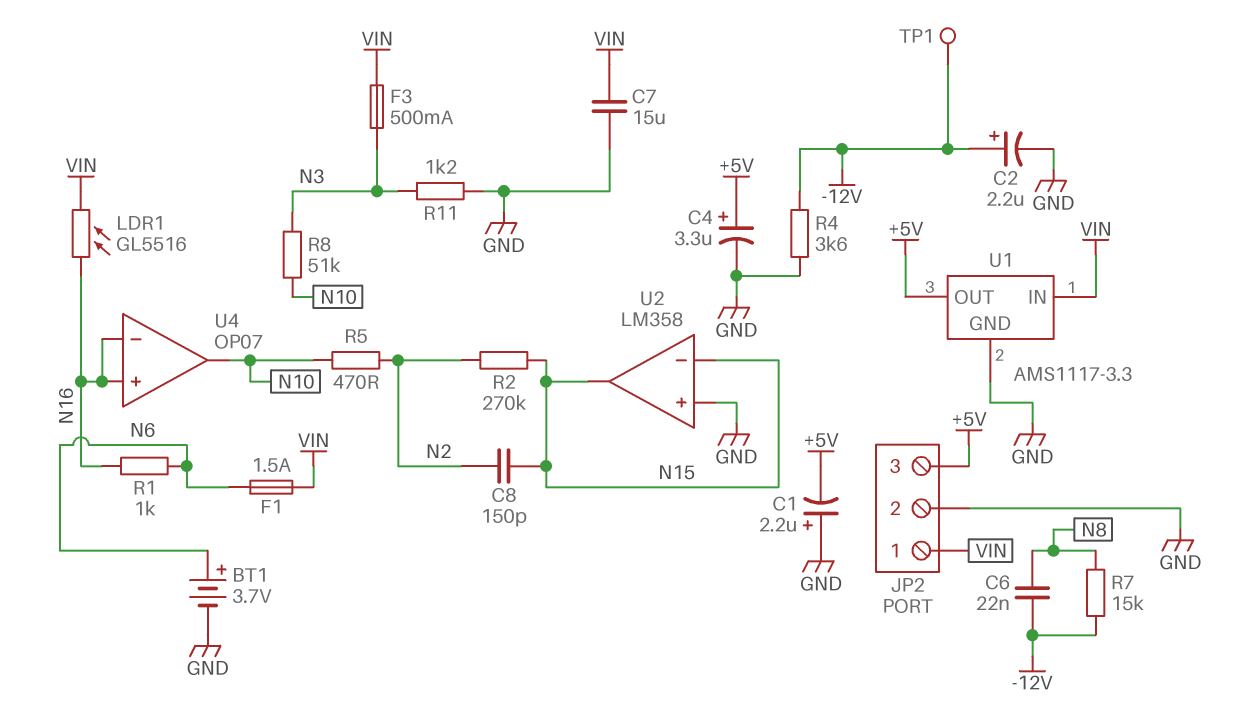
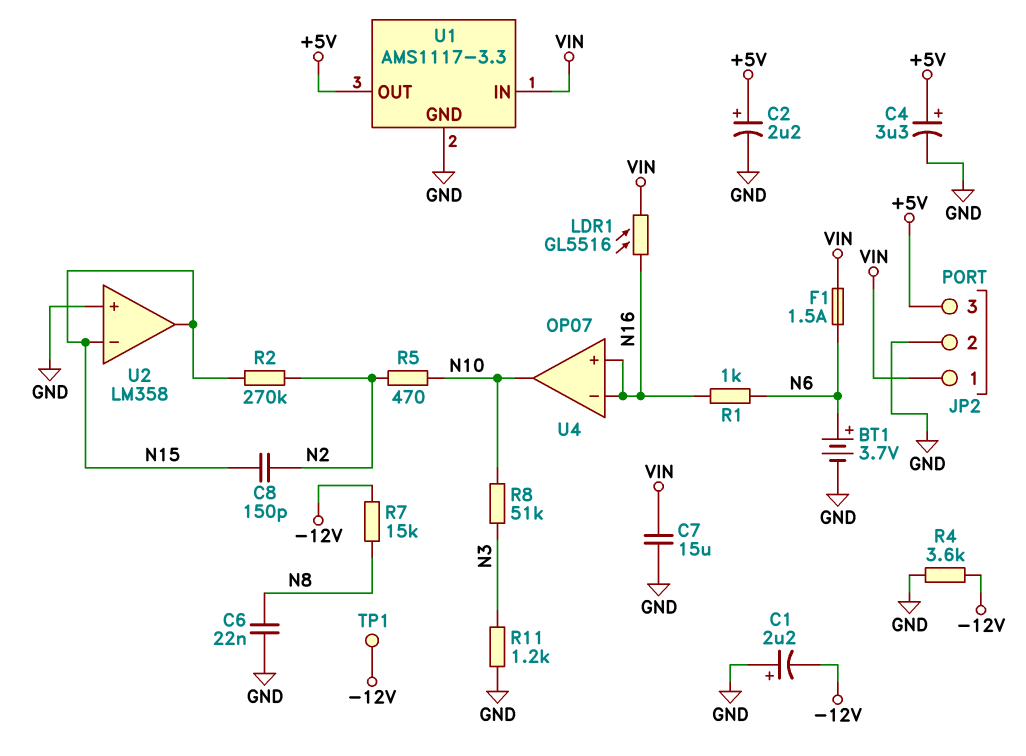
C1: 2.2uF (plus GND, minus +5V) -> 2.2uF (plus GND, minus -12V)
C2: 2.2uF (plus -12V, minus GND) -> 2.2uF (plus +5V, minus GND)
C6: 22nF (-12V, N8) -> 22nF (GND, N8)
F3: 500mA (N3, VIN) -> none

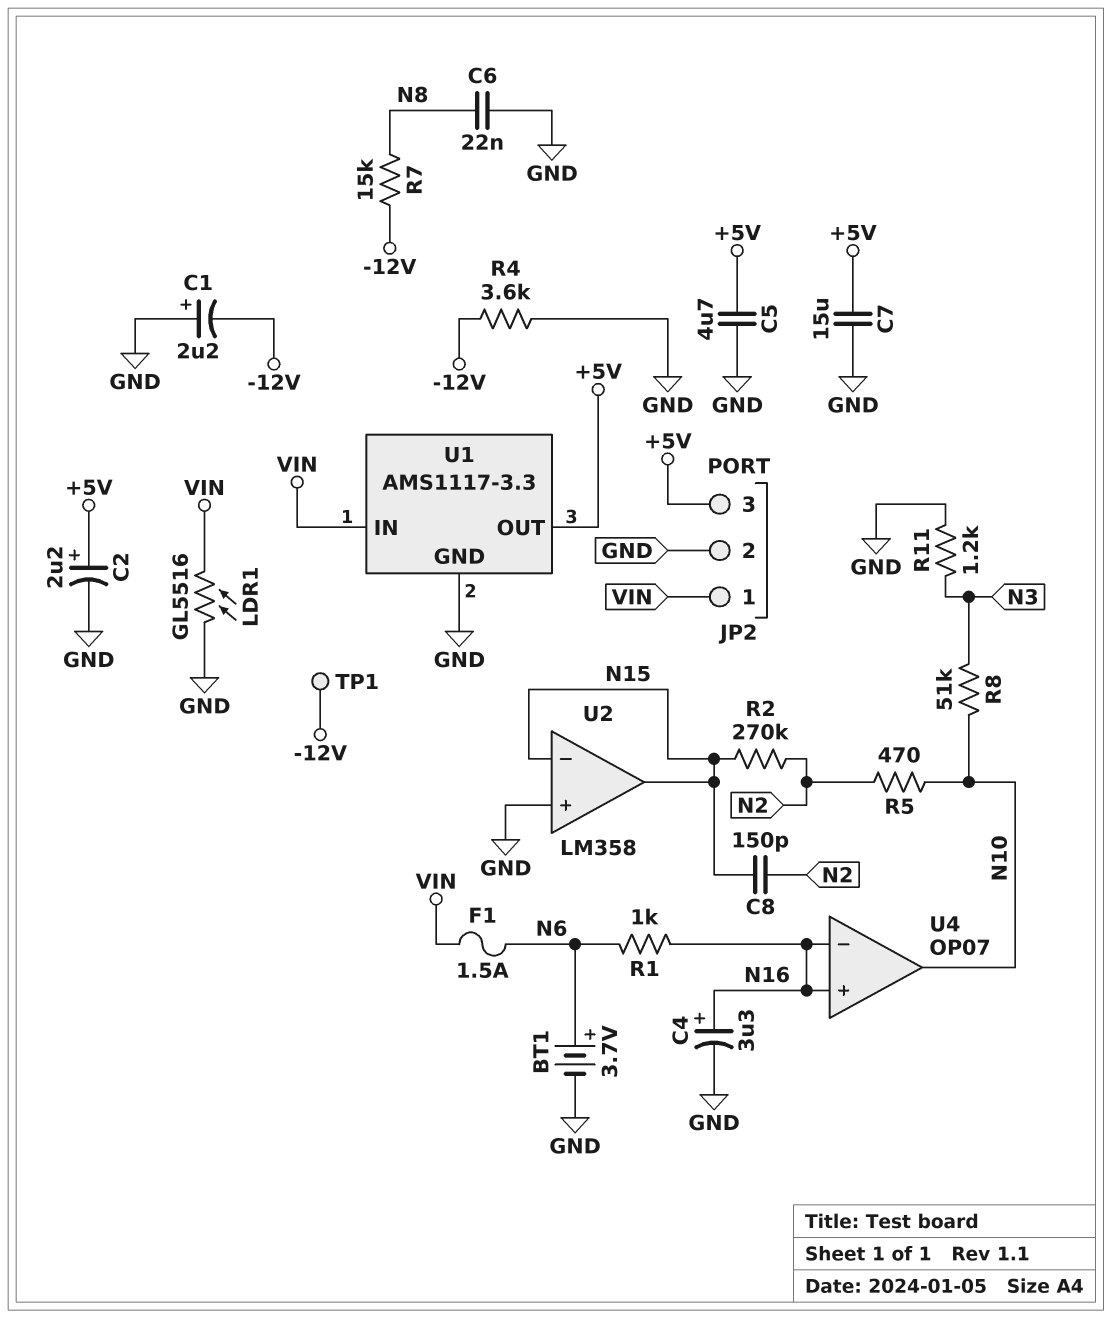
C4: 3.3uF (plus +5V, minus GND) -> 3.3uF (plus N16, minus GND)
C5: none -> 4.7uF (+5V, GND)
C7: 15uF (GND, VIN) -> 15uF (+5V, GND)
LDR1: GL5516 (N16, VIN) -> GL5516 (GND, VIN)

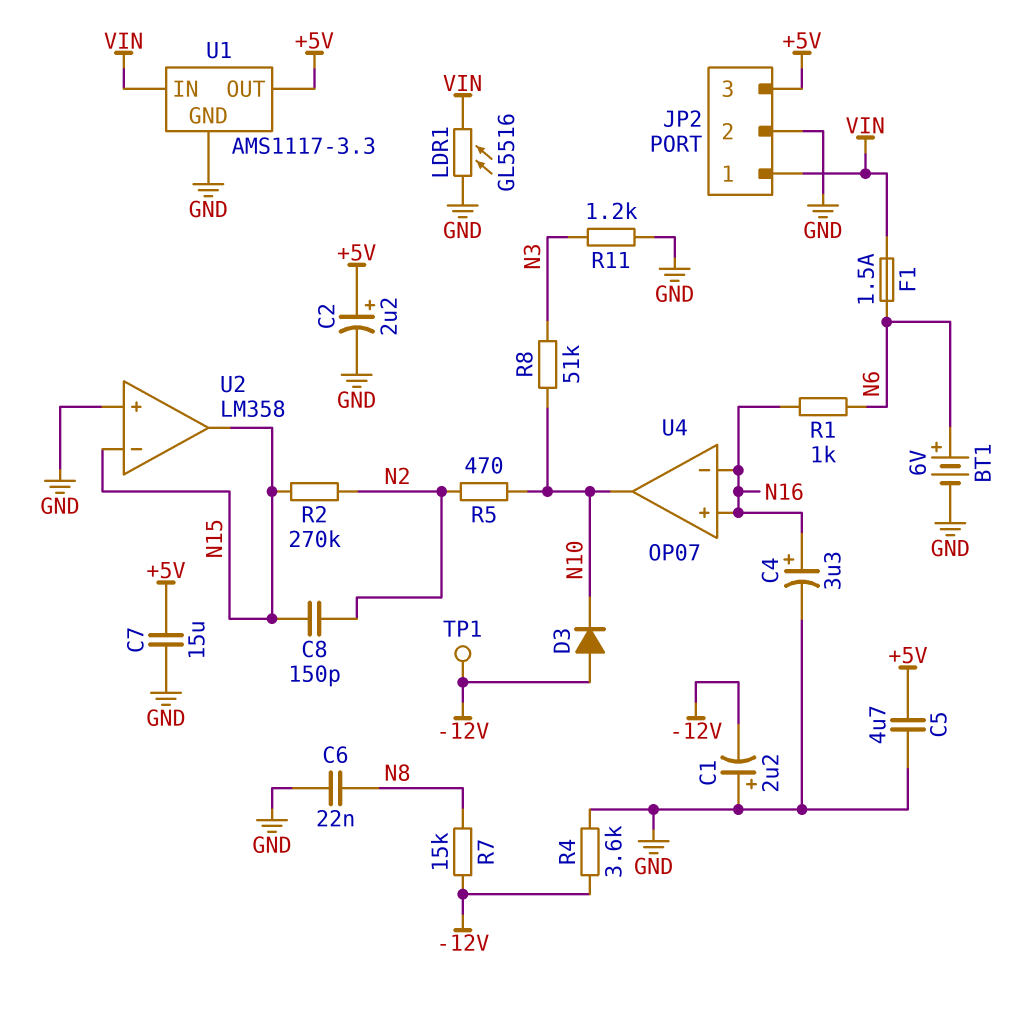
BT1: 3.7V (plus N6, minus GND) -> 6V (plus N6, minus GND)
D3: none -> diode (A -12V, K N10)

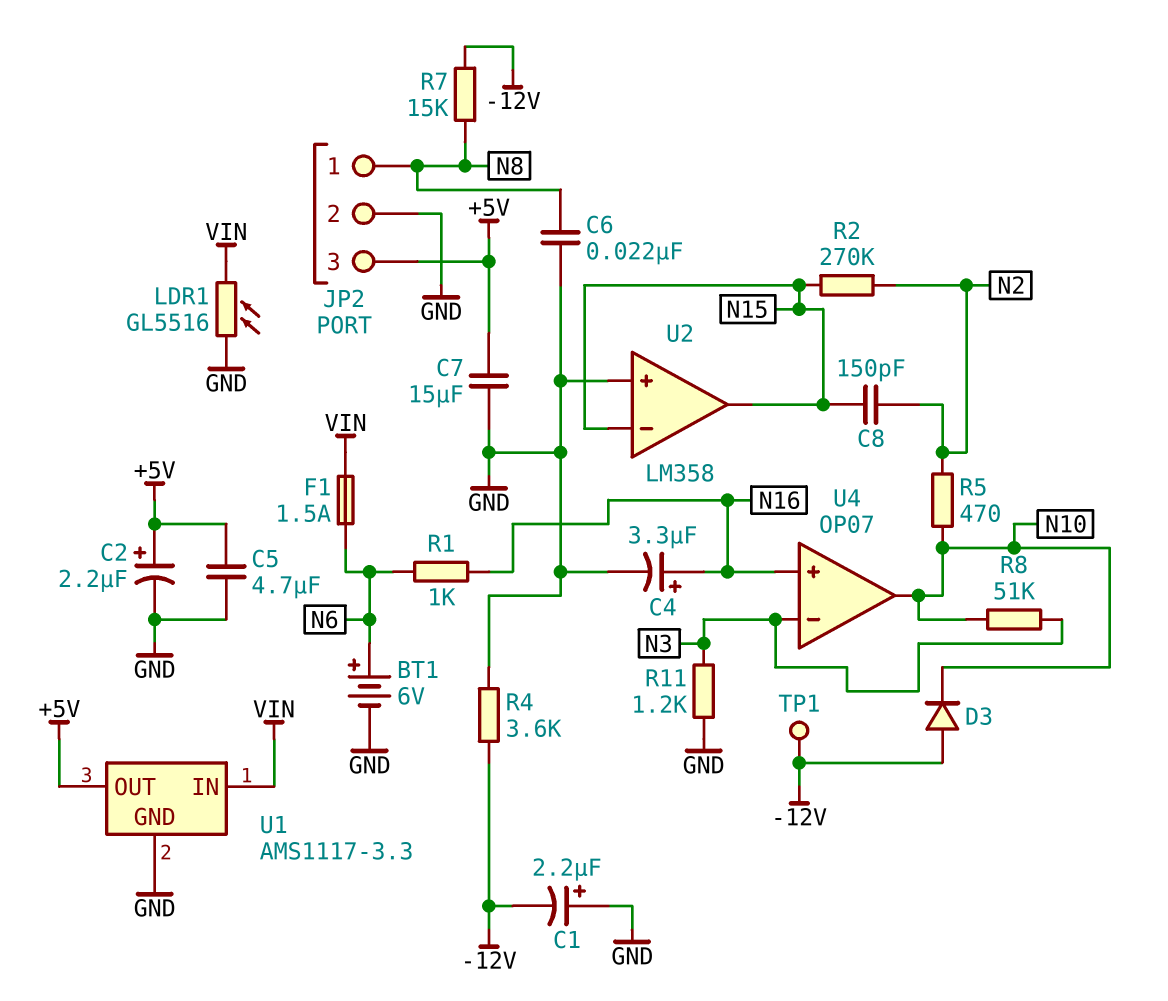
JP2 pin 1: VIN -> N8
U4 pin in-: N16 -> N3

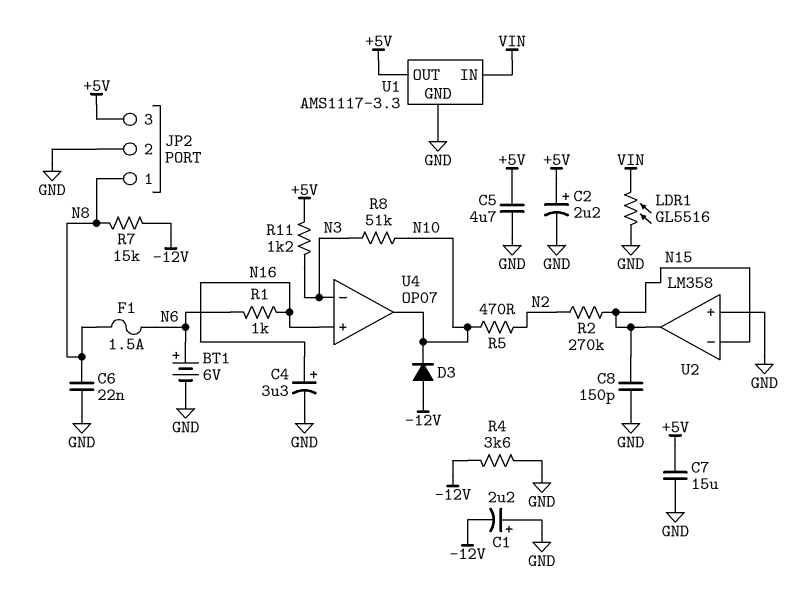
C8: 150pF (N2, N15) -> 150pF (GND, N15)
F1: 1.5A (N6, VIN) -> 1.5A (N6, N8)
R11: 1.2k (GND, N3) -> 1.2k (+5V, N3)
TP1: test point (-12V) -> none

